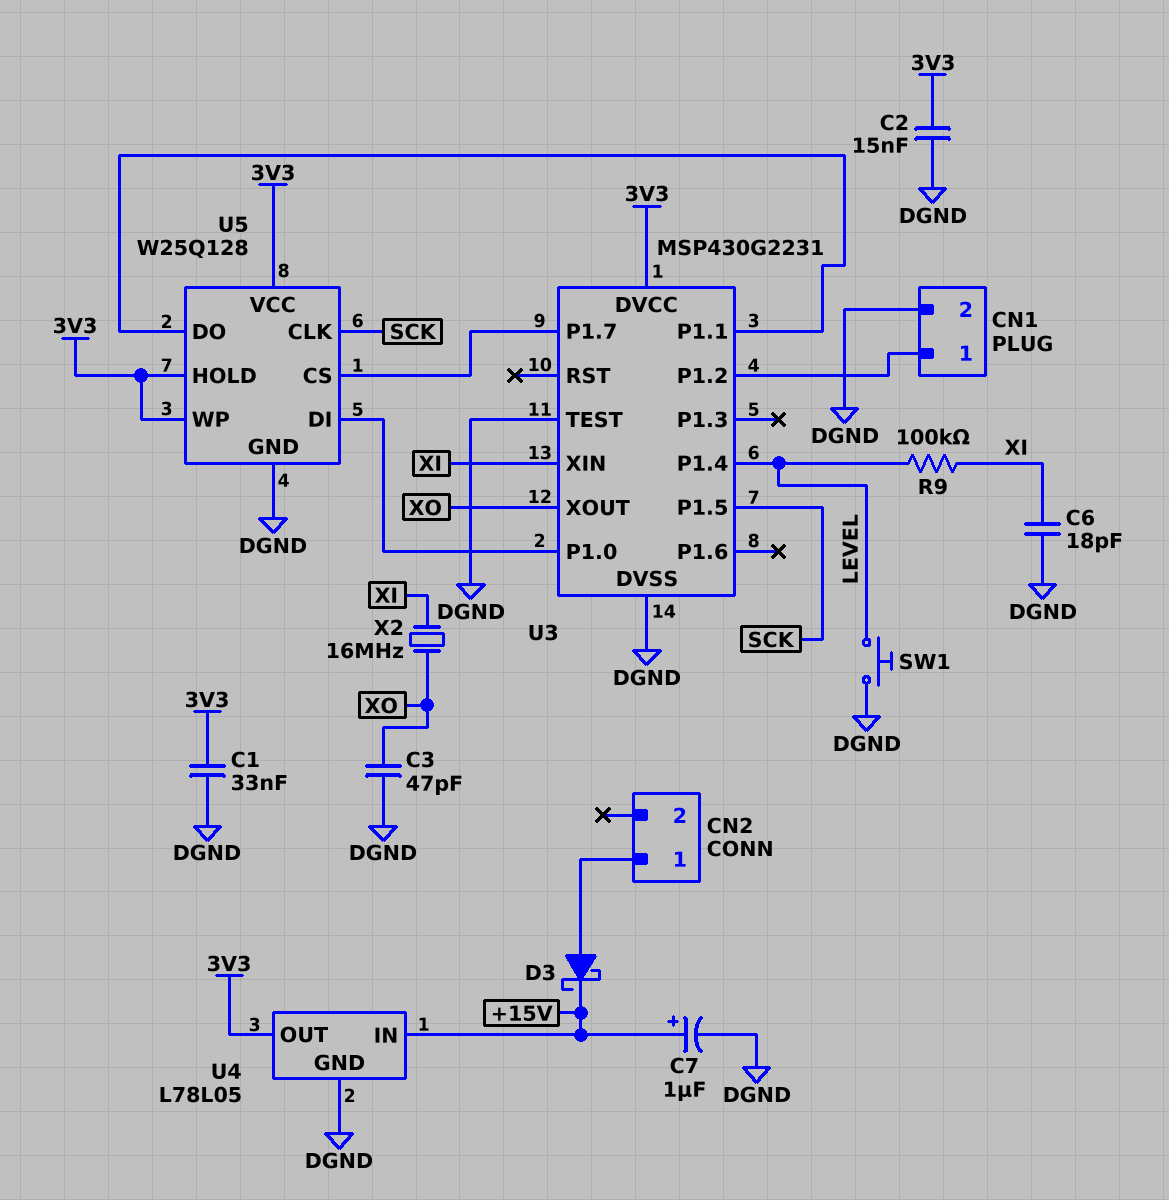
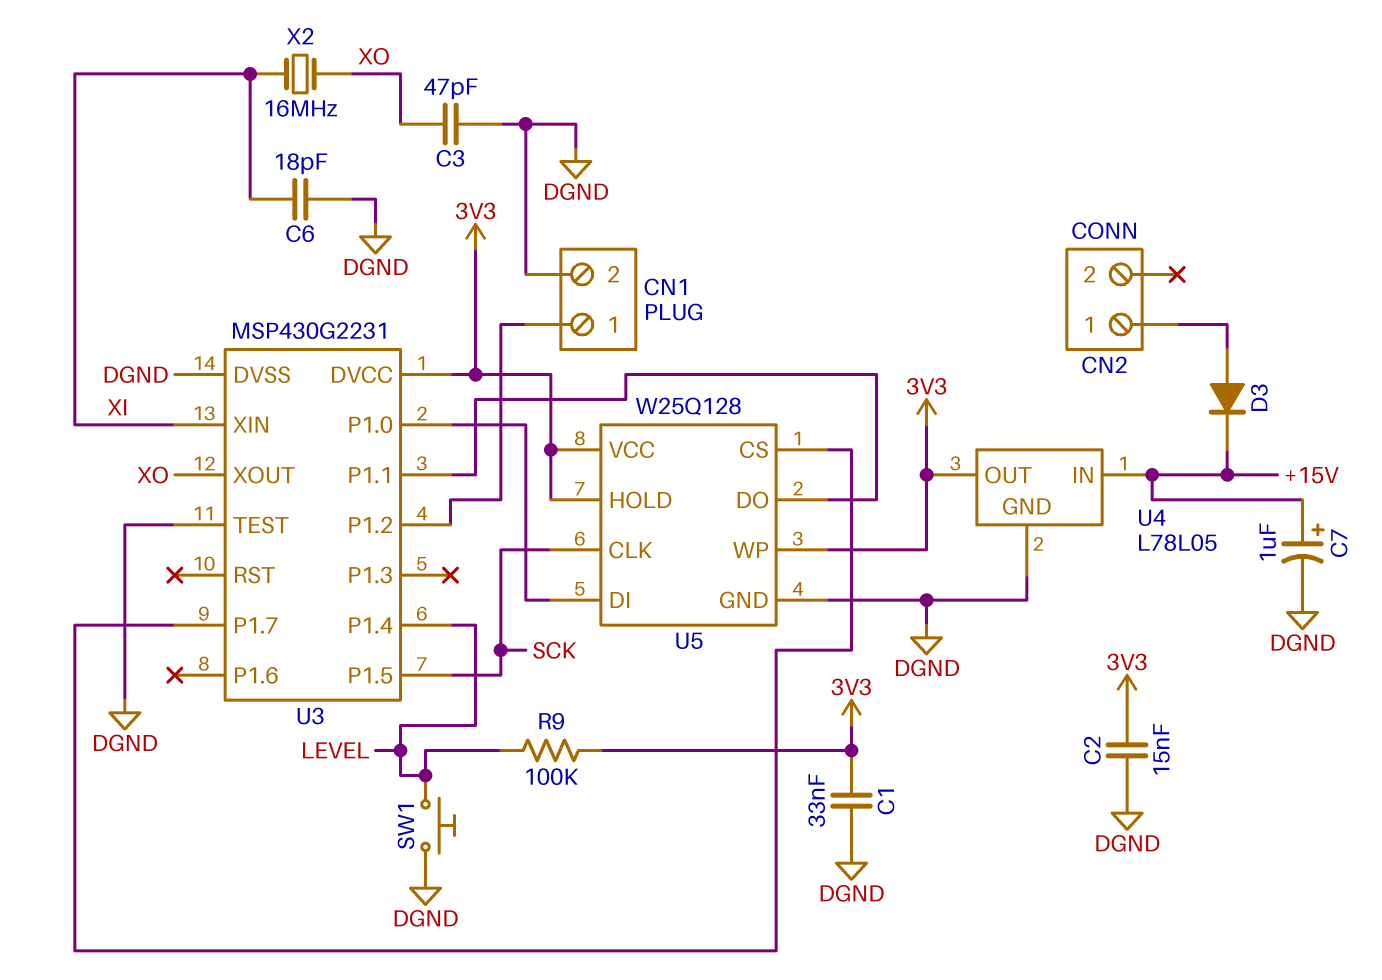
D3: schottky (A CN2/1, K +15V) -> diode (A CN2/1, K +15V)
R9: 100k (LEVEL, XI) -> 100k (3V3, LEVEL)

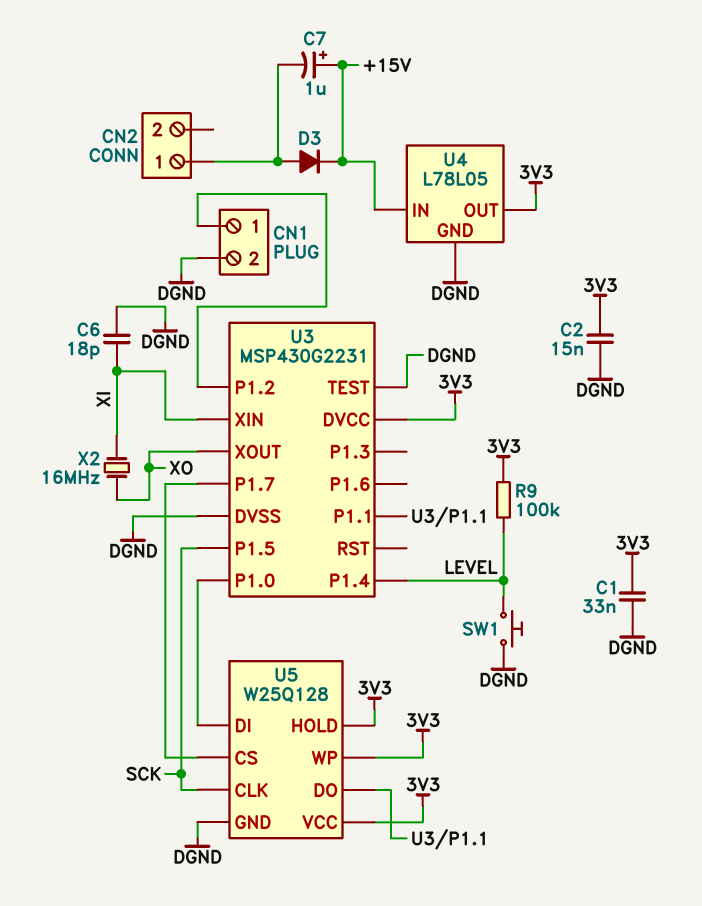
C3: 47pF (DGND, XO) -> none
C7: 1uF (plus +15V, minus DGND) -> 1uF (plus +15V, minus CN2/1)

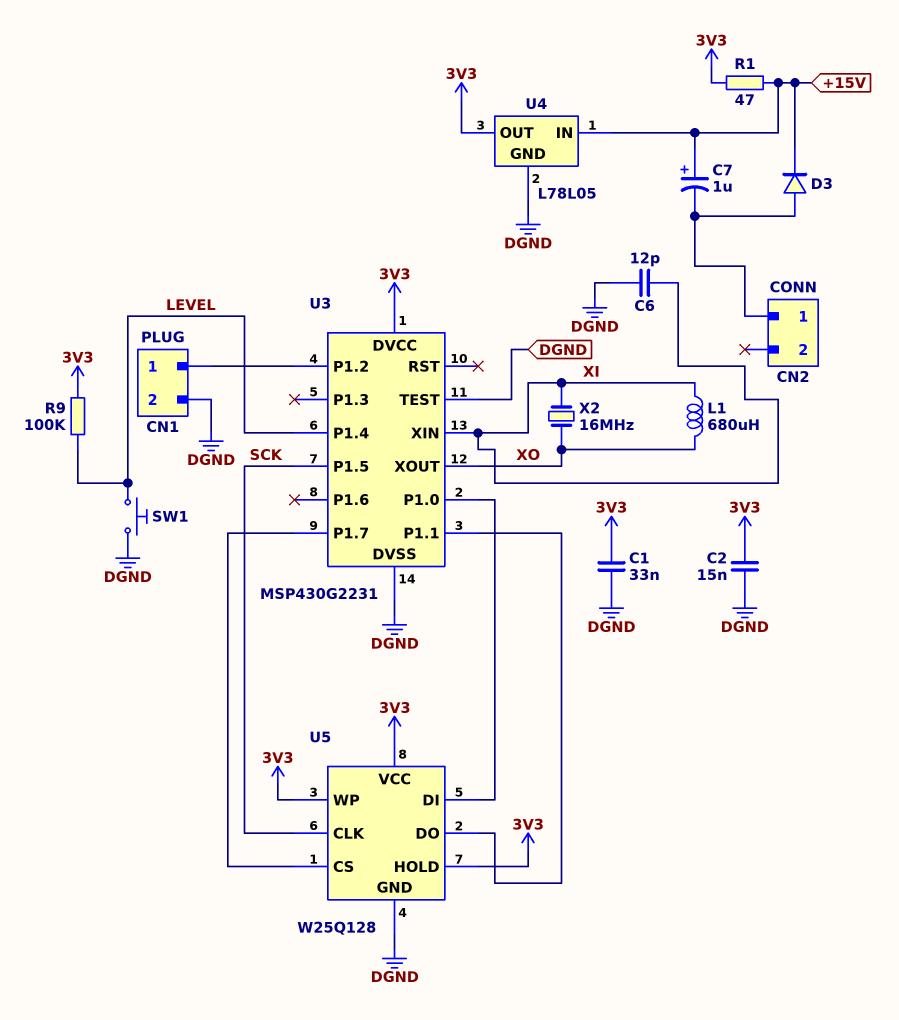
C6: 18pF (DGND, XI) -> 12pF (DGND, XI)
L1: none -> 680uH (XI, XO)
R1: none -> 47 (+15V, 3V3)

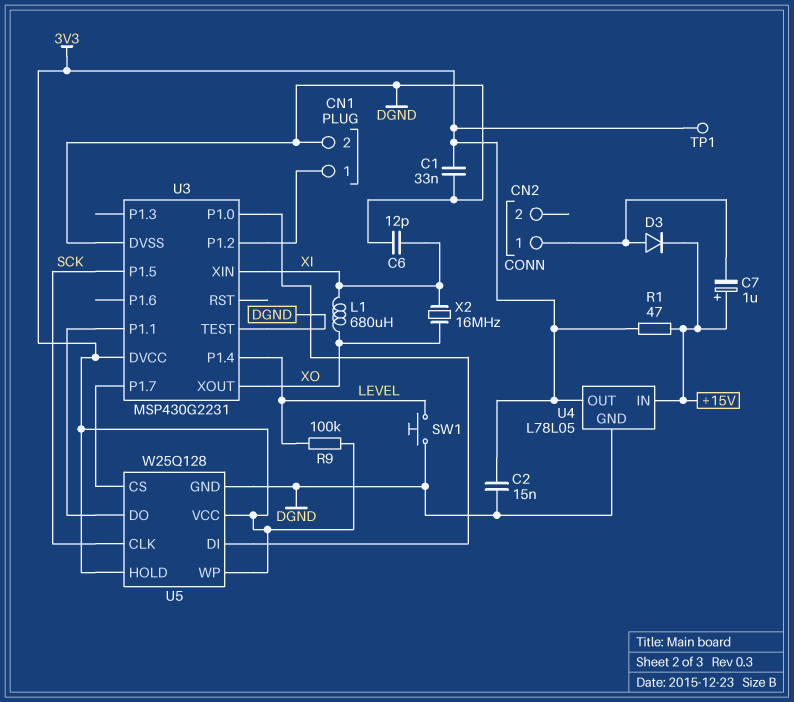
TP1: none -> test point (3V3)

